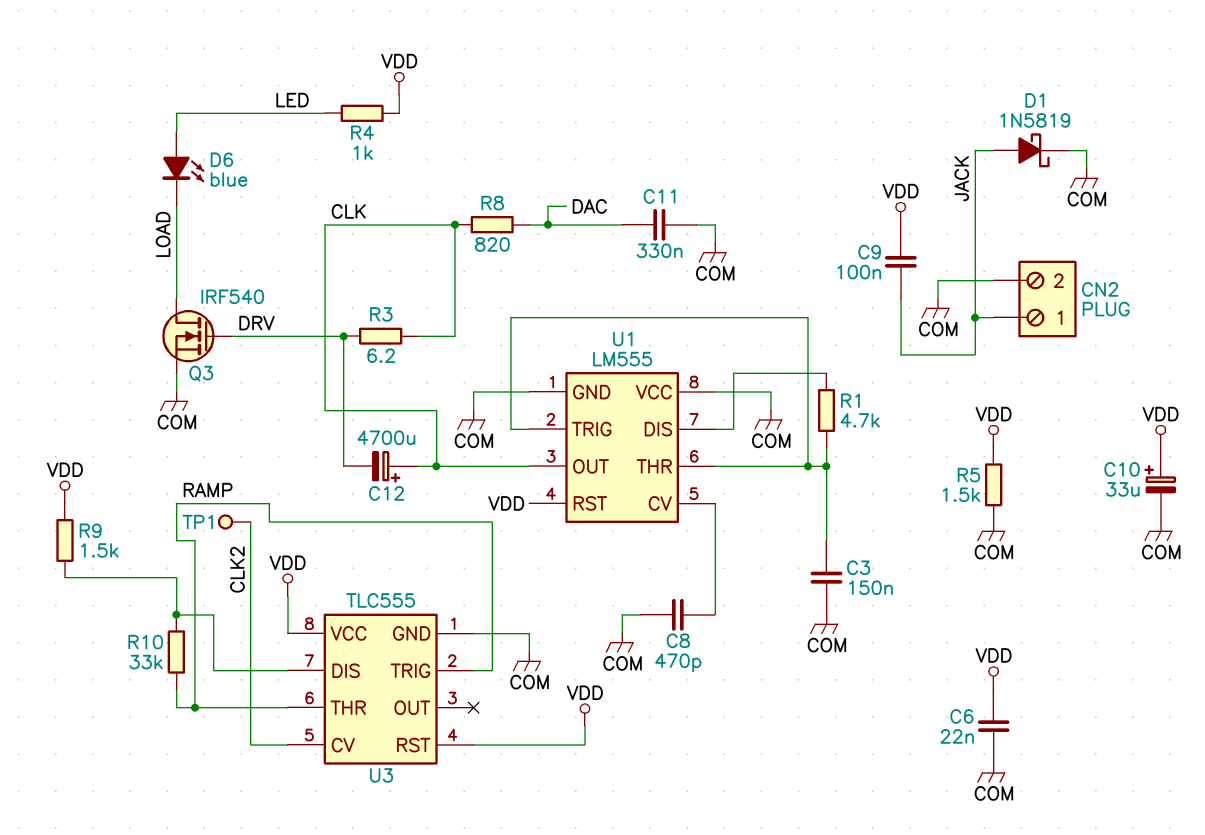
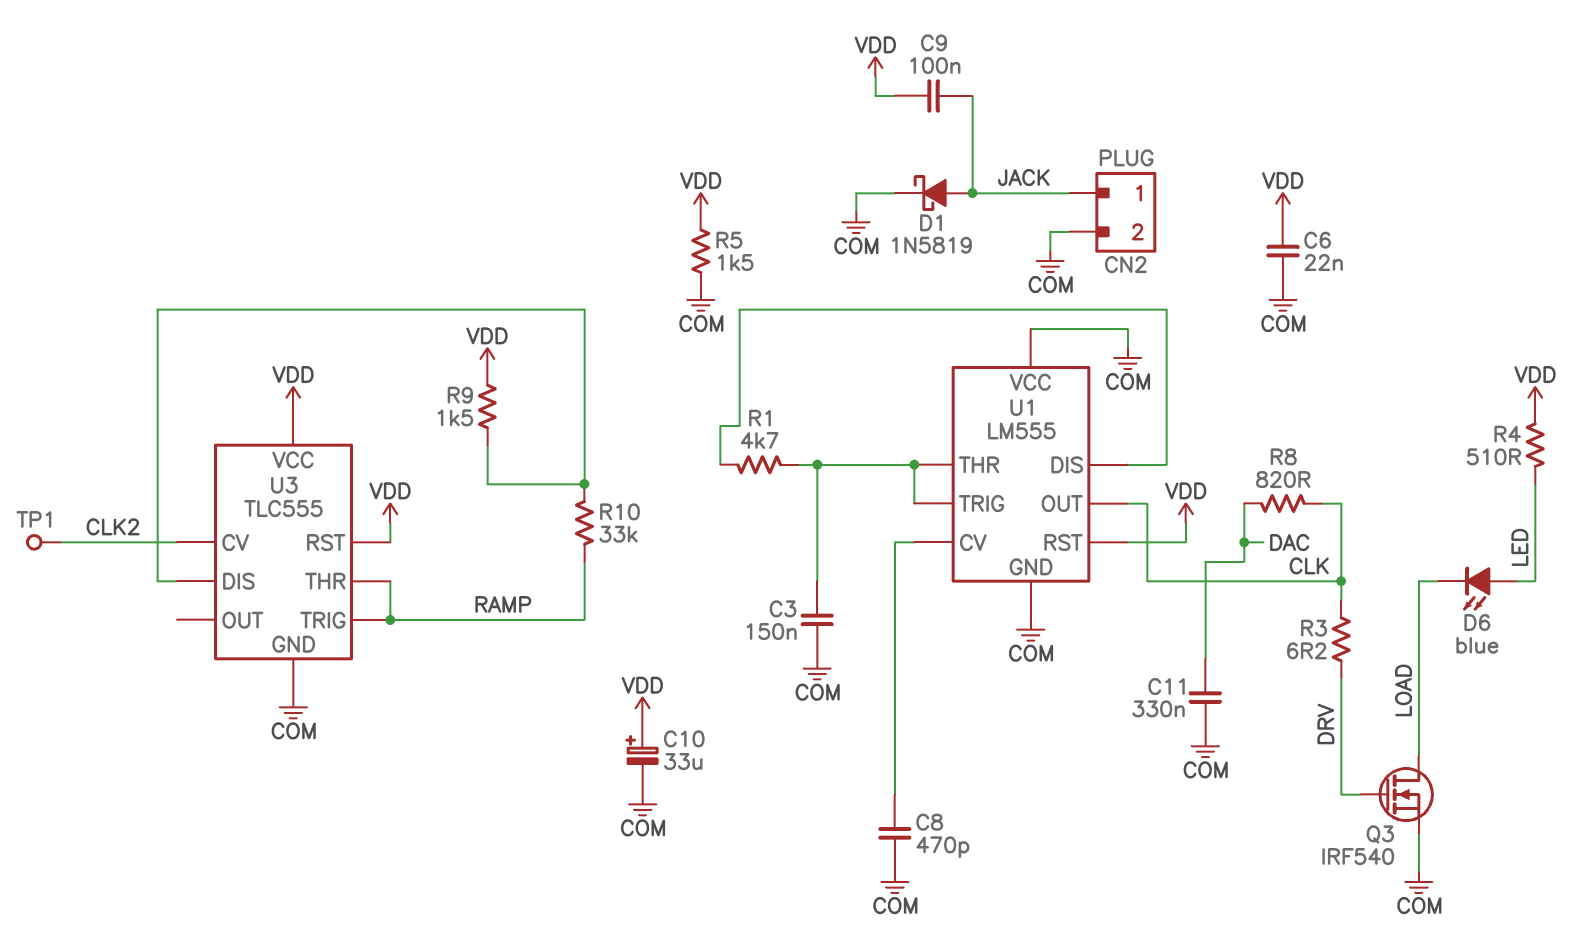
C12: 4700uF (plus CLK, minus DRV) -> none
R4: 1k (LED, VDD) -> 510 (LED, VDD)

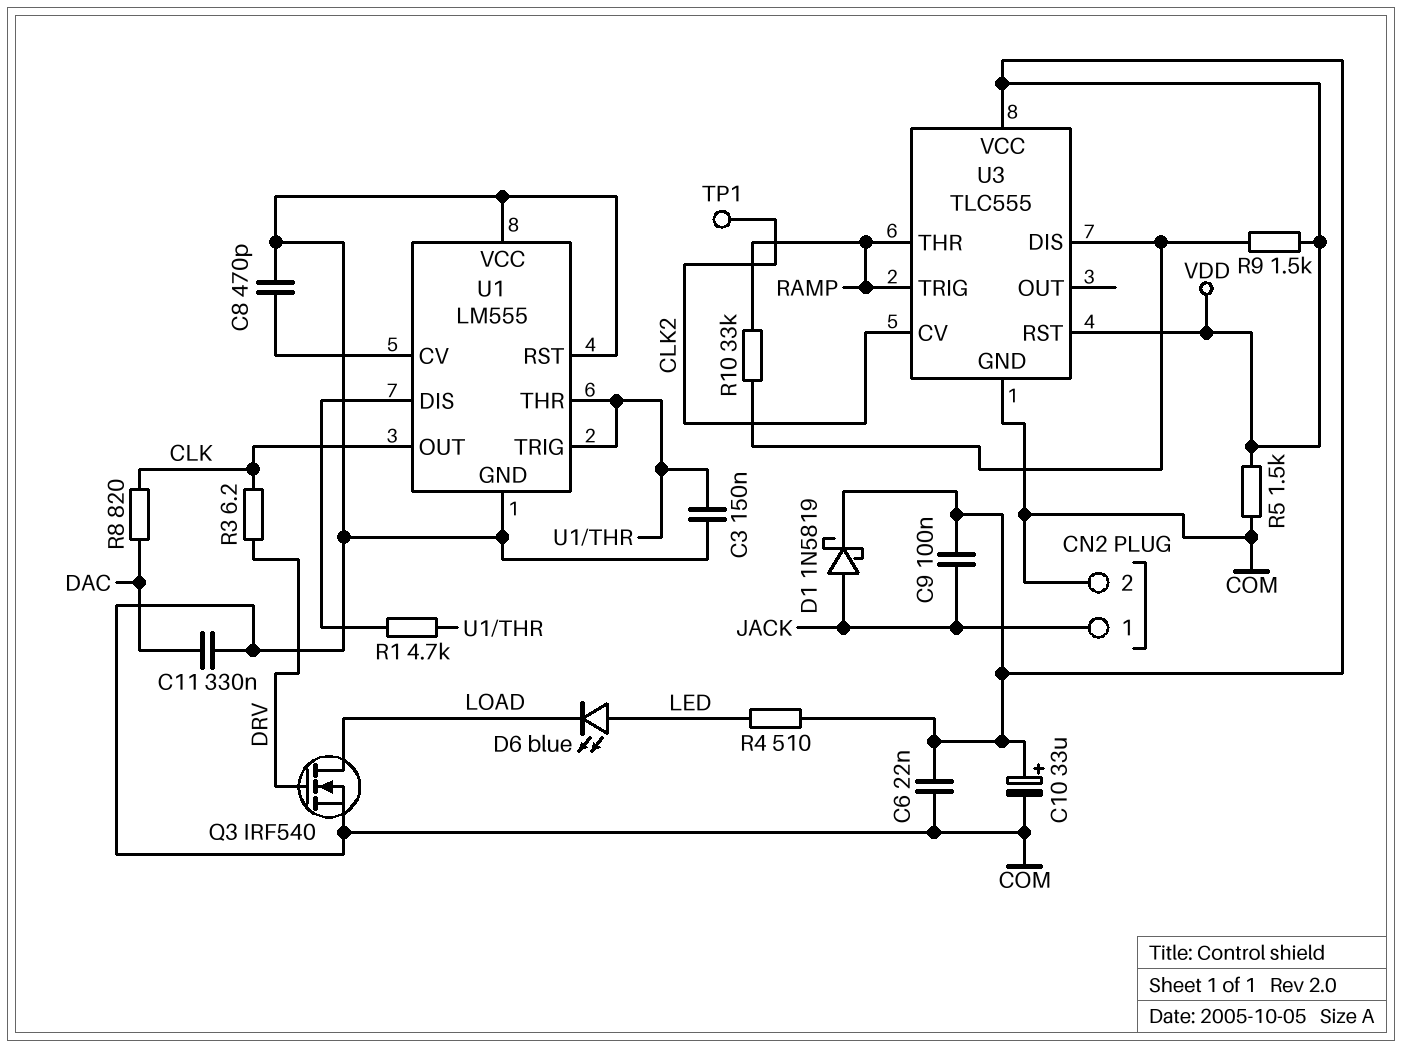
D1: schottky 1N5819 (A JACK, K COM) -> schottky 1N5819 (A JACK, K VDD)
U1 pin RST: VDD -> COM

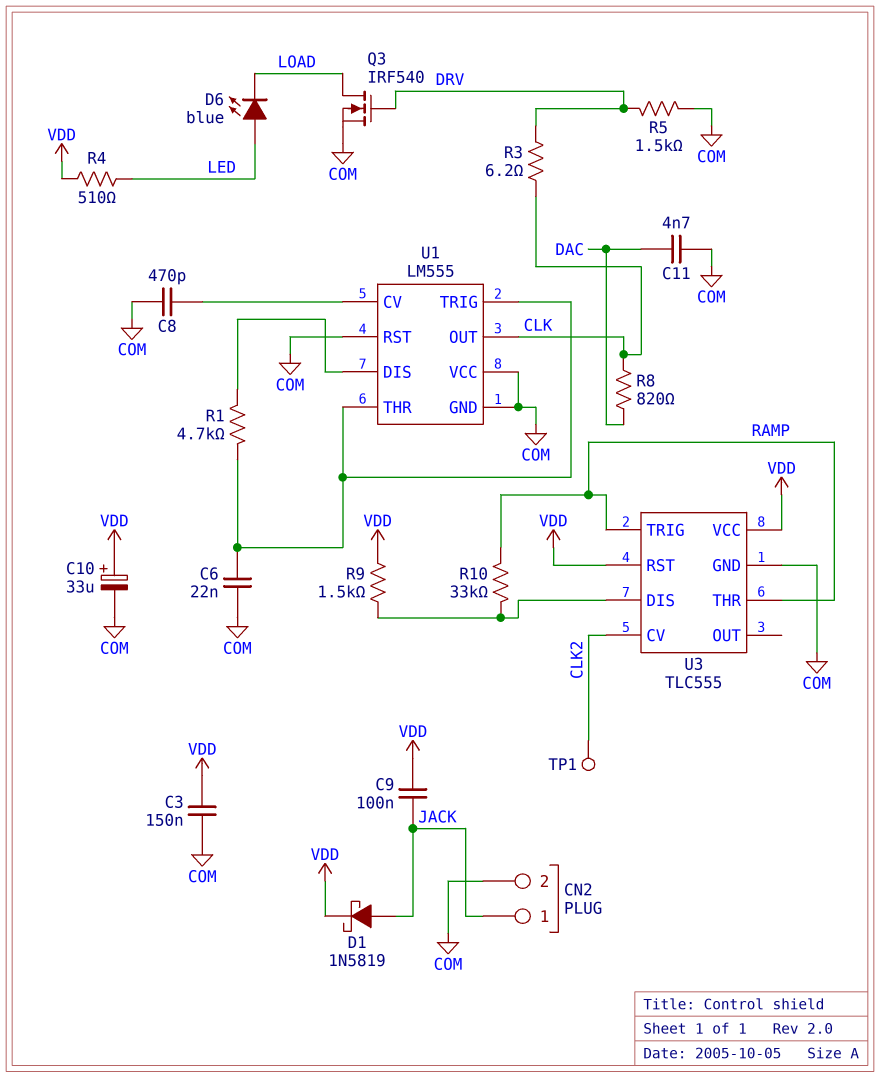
C3: 150nF (COM, U1/THR) -> 150nF (COM, VDD)
C6: 22nF (COM, VDD) -> 22nF (COM, U1/THR)
C11: 330nF (COM, DAC) -> 4.7nF (COM, DAC)
R5: 1.5k (COM, VDD) -> 1.5k (COM, DRV)

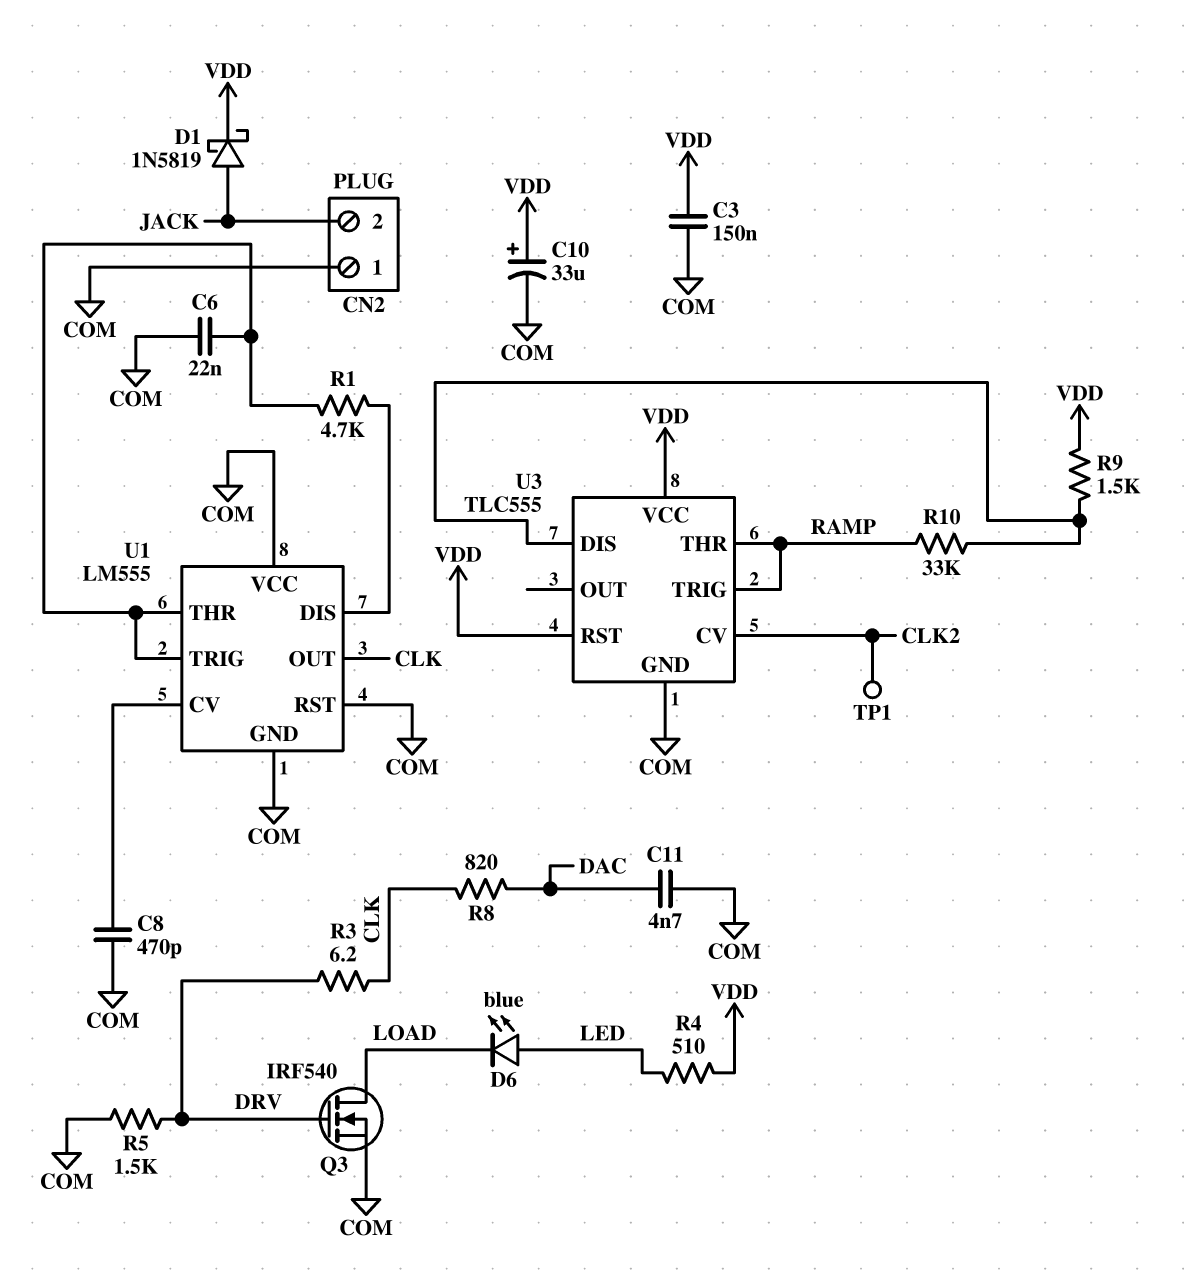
C9: 100nF (JACK, VDD) -> none
CN2 pin 1: JACK -> COM
CN2 pin 2: COM -> JACK

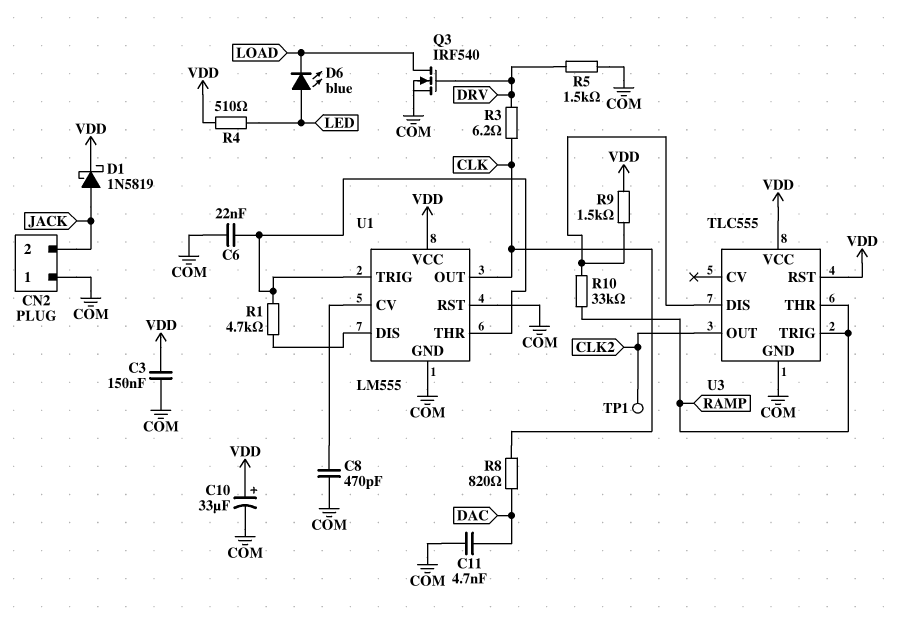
U1 pin VCC: COM -> VDD
U3 pin CV: CLK2 -> none
U3 pin OUT: none -> CLK2

